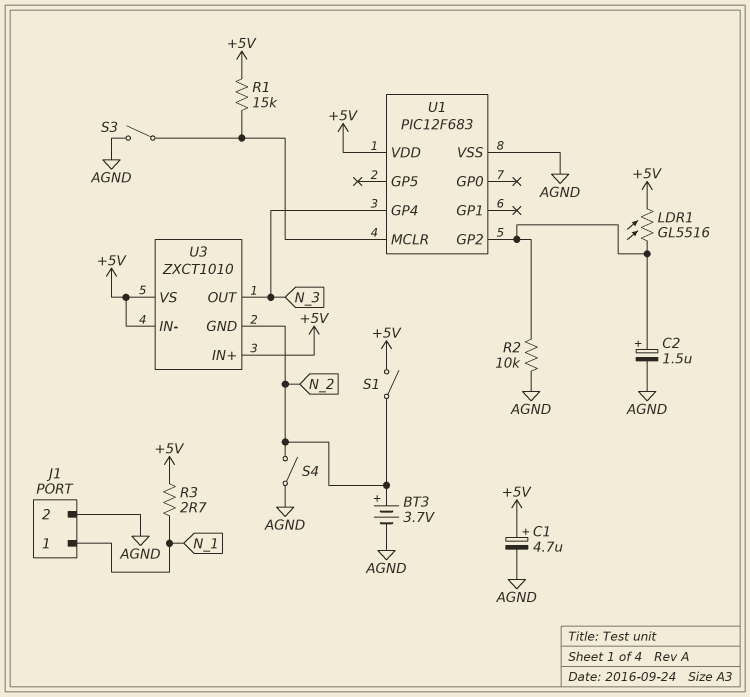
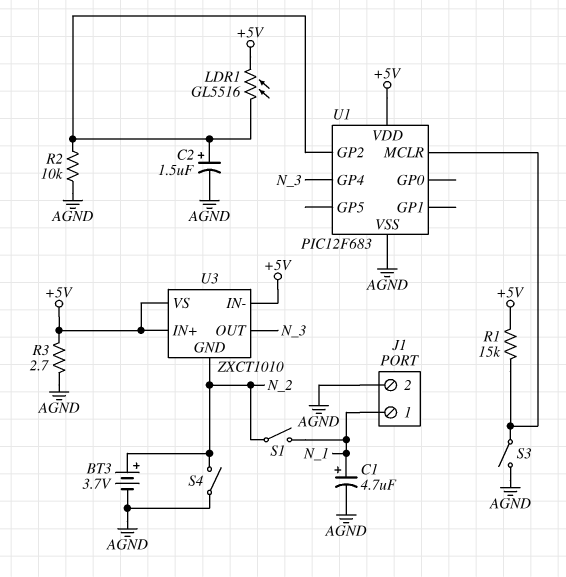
C1: 4.7uF (plus +5V, minus AGND) -> 4.7uF (plus N_1, minus AGND)
R3: 2.7 (+5V, N_1) -> 2.7 (+5V, AGND)
S1: switch (+5V, N_2) -> switch (N_1, N_2)

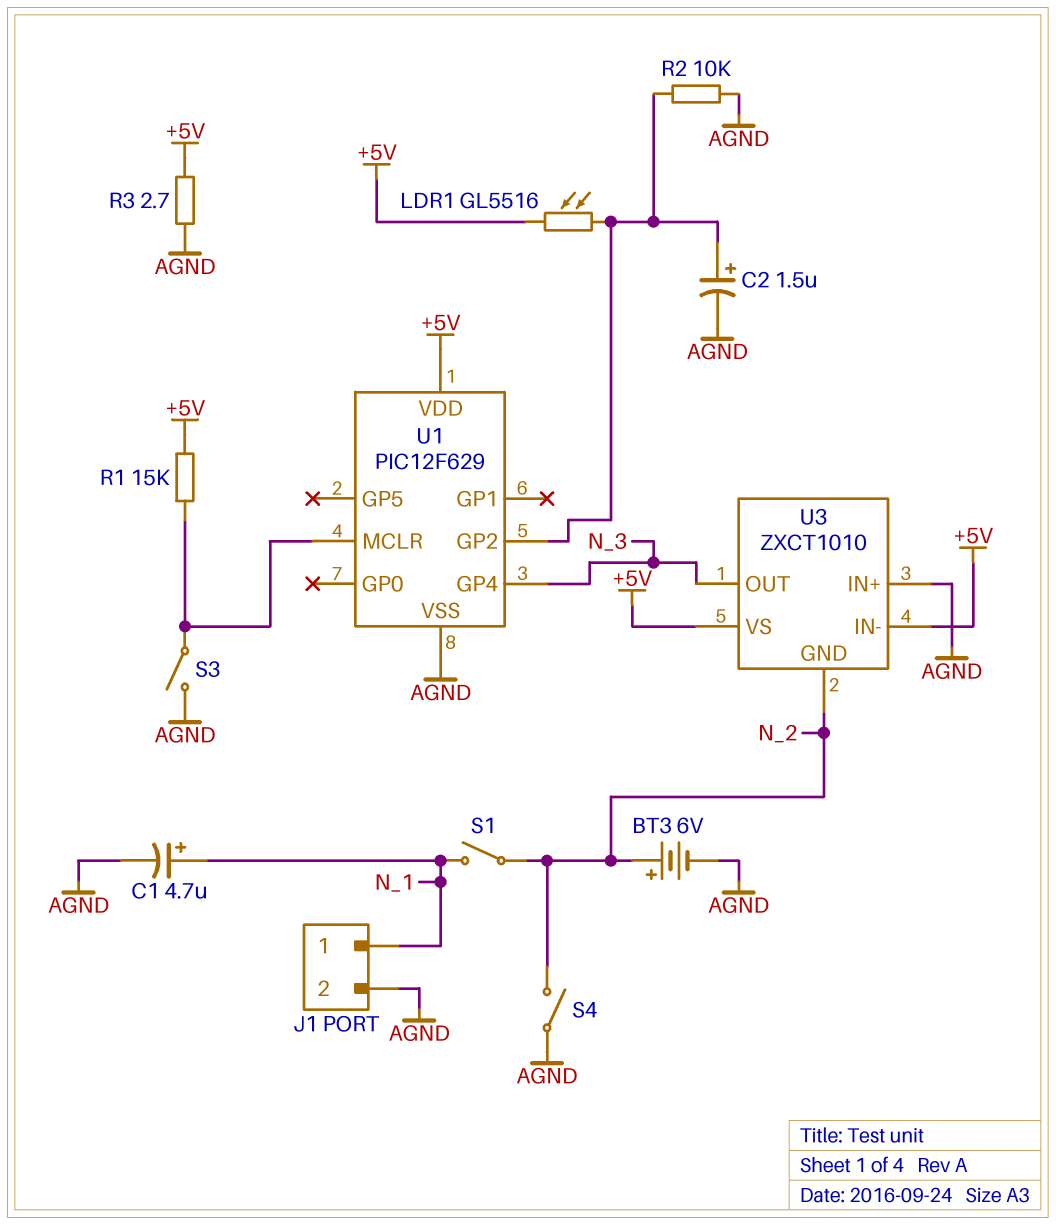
BT3: 3.7V (plus N_2, minus AGND) -> 6V (plus N_2, minus AGND)
U1: PIC12F683 -> PIC12F629
U3 pin IN+: +5V -> AGND

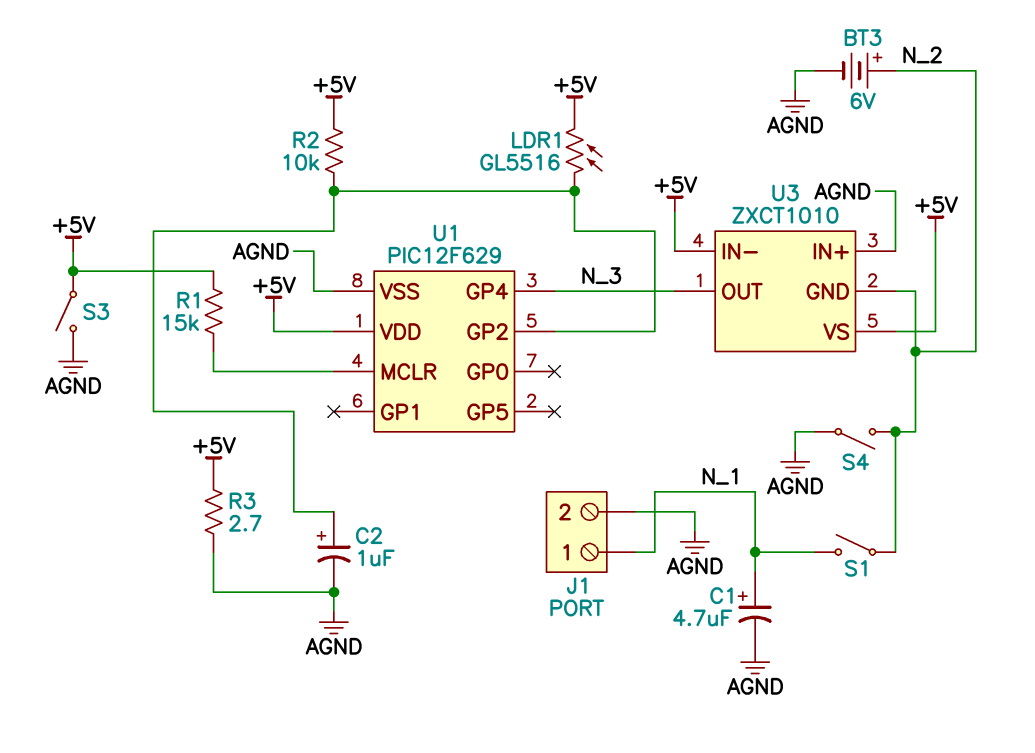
C2: 1.5uF (plus U1/GP2, minus AGND) -> 1uF (plus U1/GP2, minus AGND)
R2: 10k (AGND, U1/GP2) -> 10k (+5V, U1/GP2)
S3: switch (AGND, U1/MCLR) -> switch (+5V, AGND)

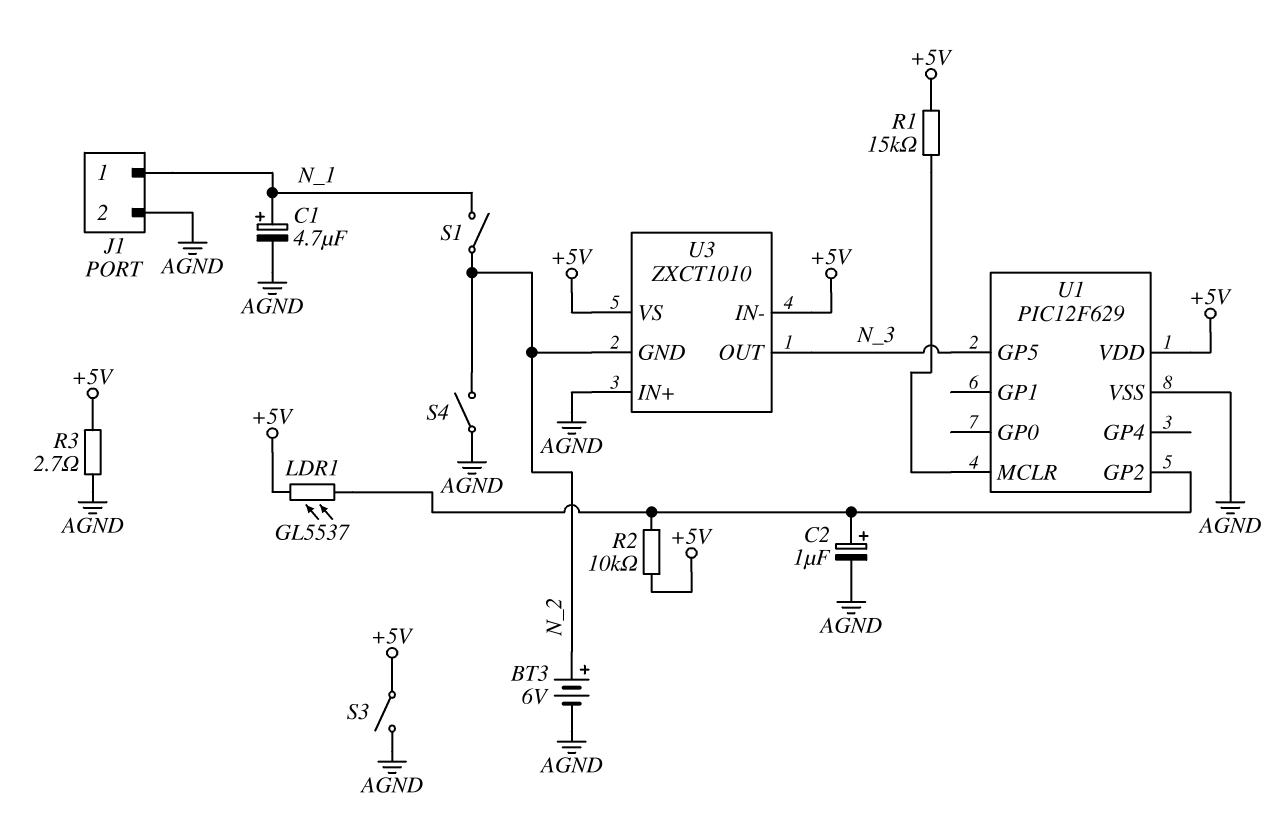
LDR1: GL5516 (+5V, U1/GP2) -> GL5537 (+5V, U1/GP2)
U1 pin GP4: N_3 -> none
U1 pin GP5: none -> N_3

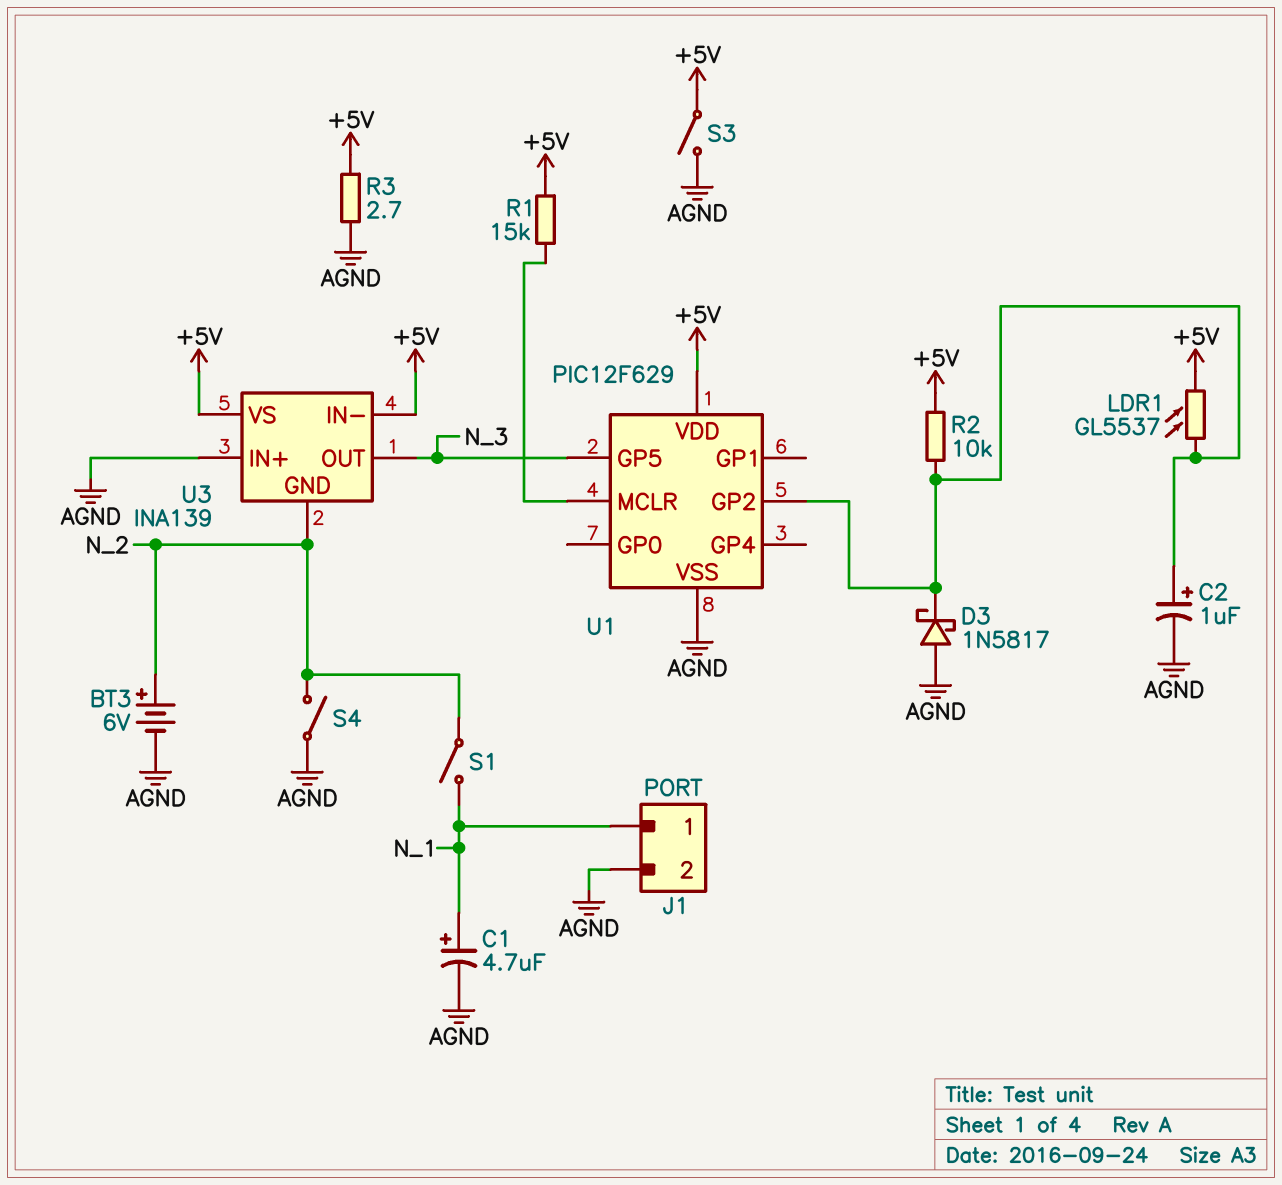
D3: none -> schottky 1N5817 (A AGND, K U1/GP2)
U3: ZXCT1010 -> INA139

